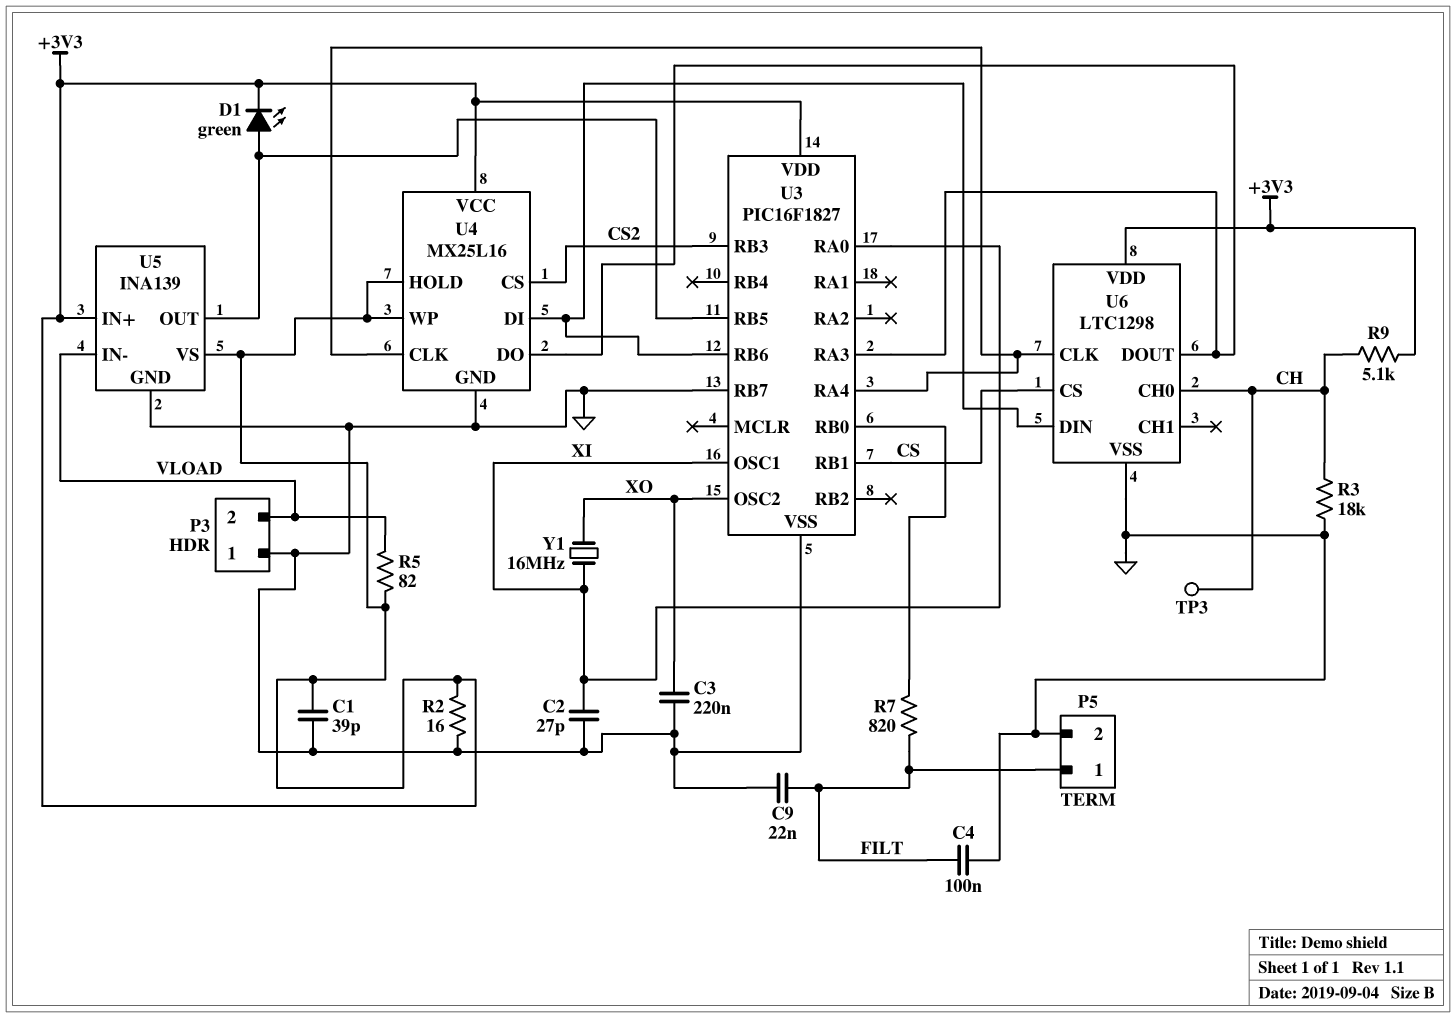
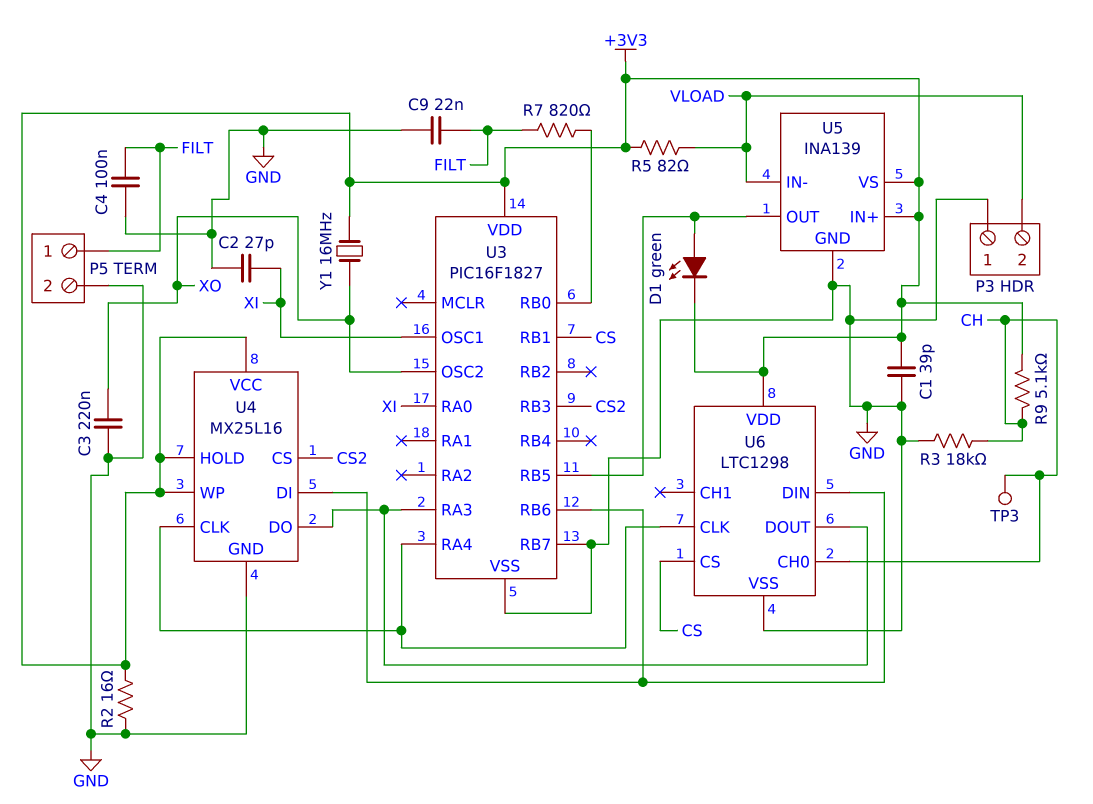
Y1: 16MHz (XI, XO) -> 16MHz (+3V3, XO)

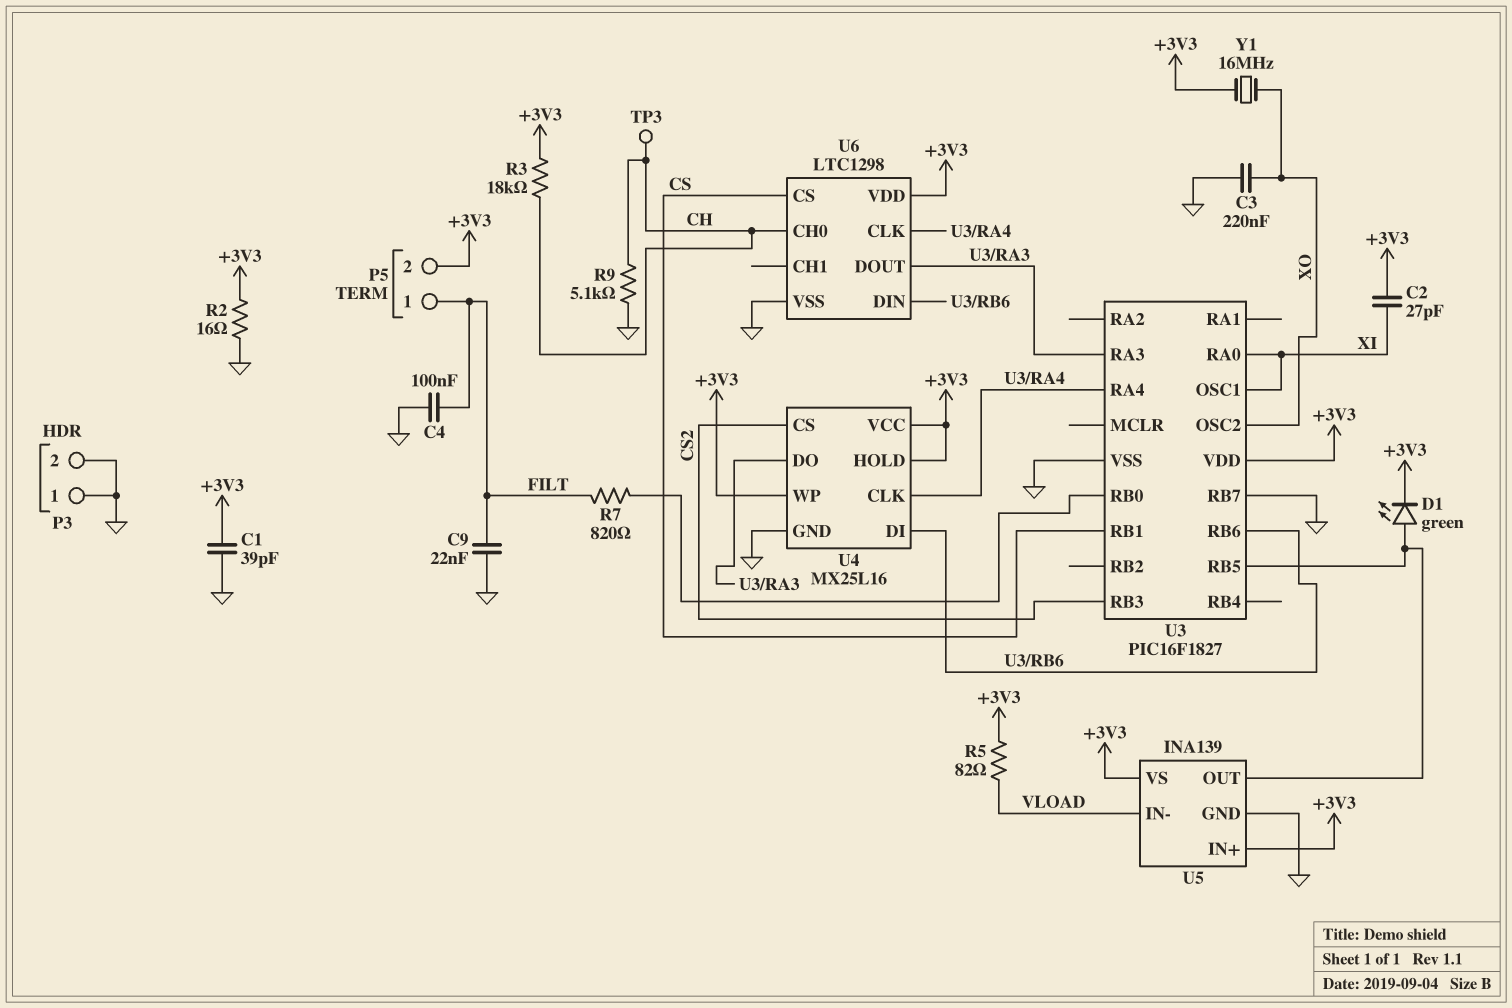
C2: 27pF (GND, XI) -> 27pF (+3V3, XI)
P3 pin 2: VLOAD -> GND
P5 pin 2: GND -> +3V3
R3: 18k (CH, GND) -> 18k (+3V3, CH)
R9: 5.1k (+3V3, CH) -> 5.1k (CH, GND)

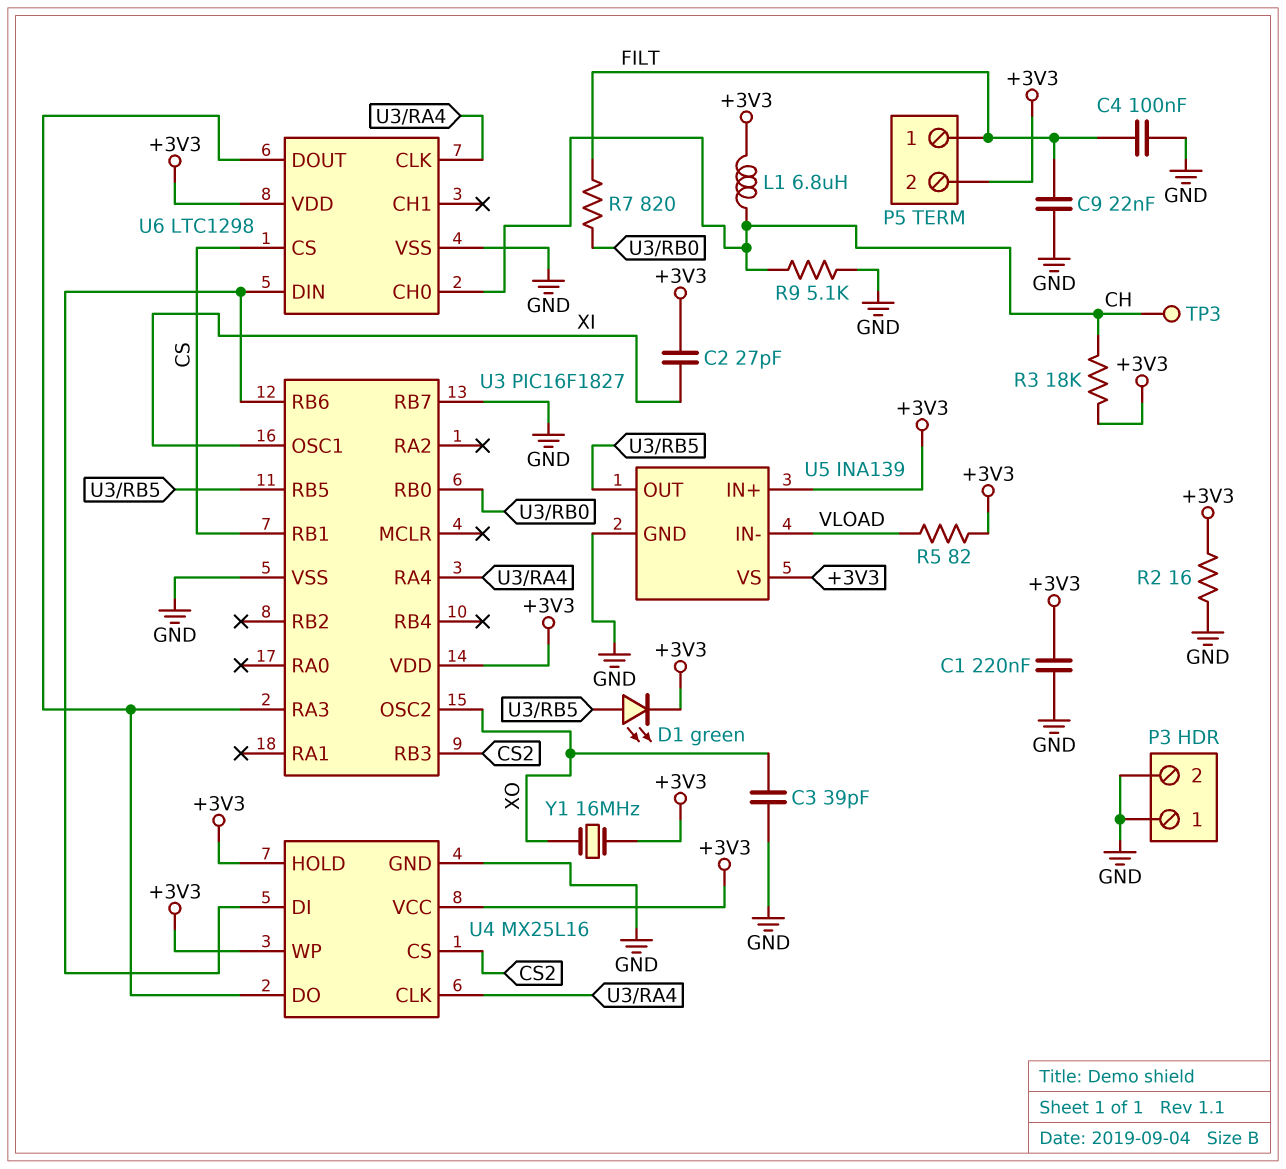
C1: 39pF (+3V3, GND) -> 220nF (+3V3, GND)
C3: 220nF (GND, XO) -> 39pF (GND, XO)
L1: none -> 6.8uH (+3V3, CH)
U3 pin RA0: XI -> none

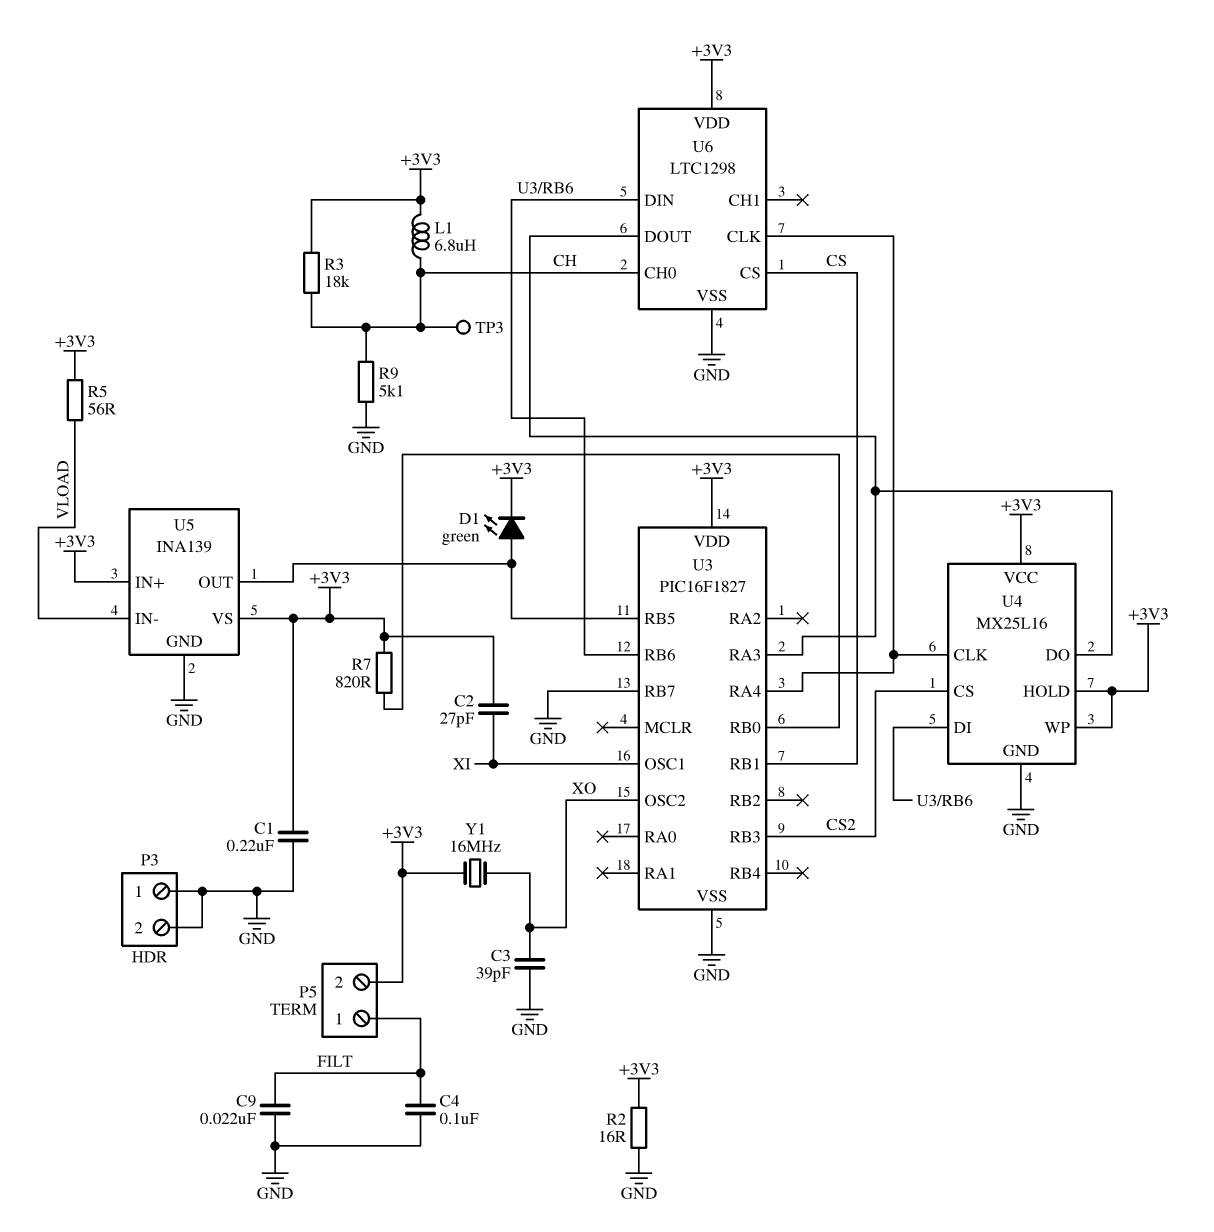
R5: 82 (+3V3, VLOAD) -> 56 (+3V3, VLOAD)
R7: 820 (FILT, U3/RB0) -> 820 (+3V3, U3/RB0)

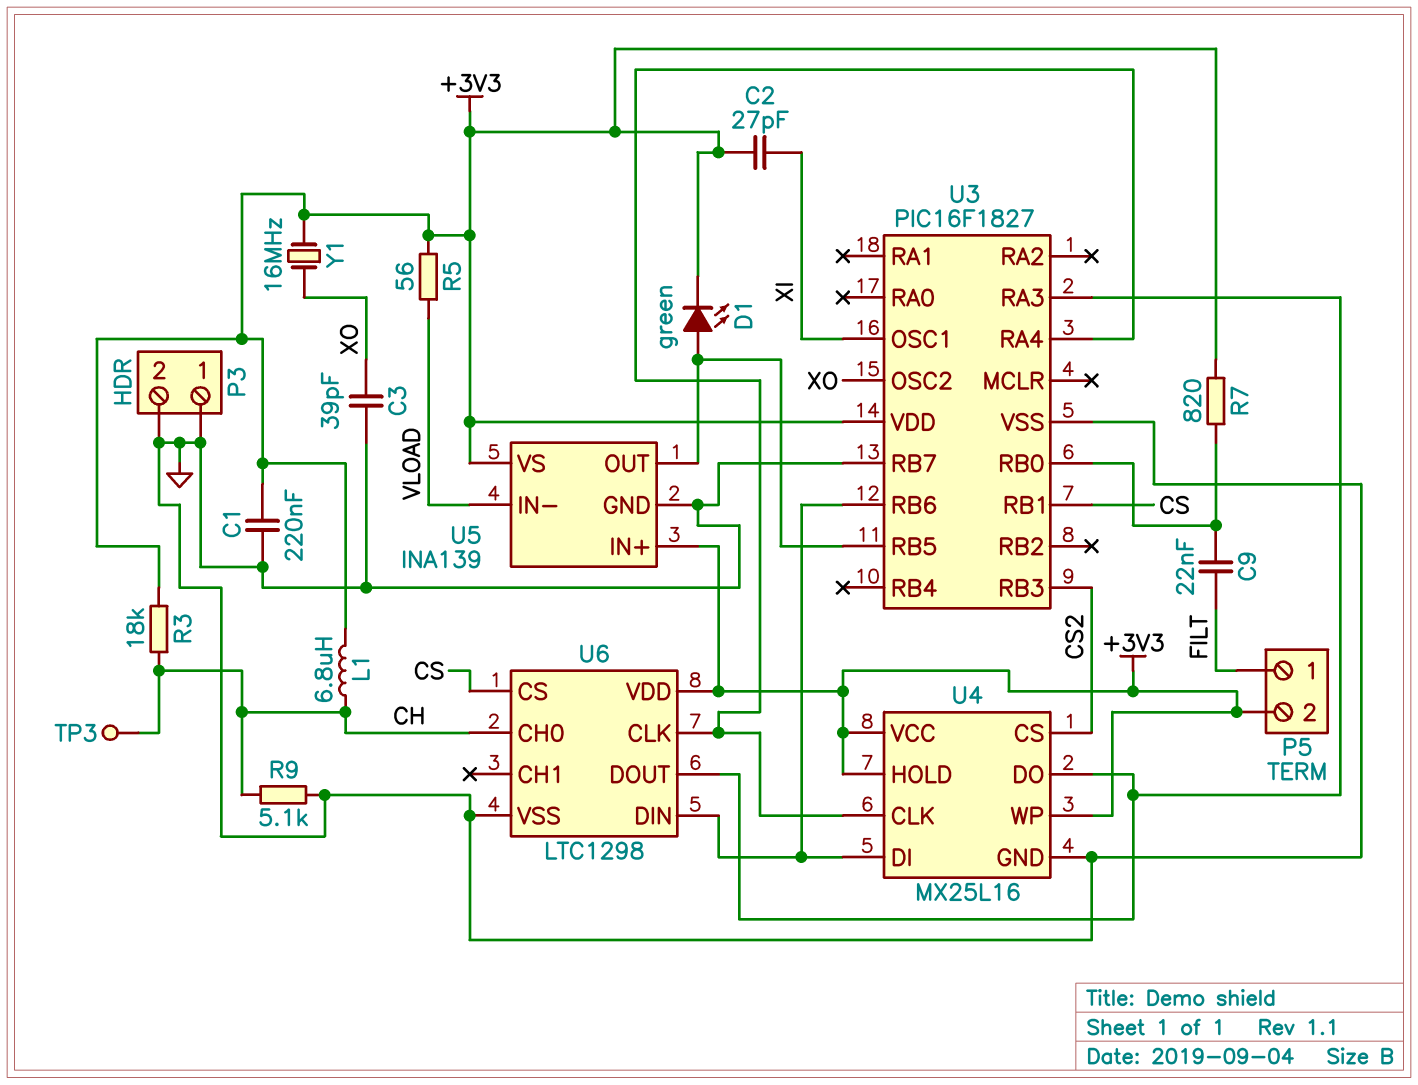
C4: 100nF (FILT, GND) -> none
C9: 22nF (FILT, GND) -> 22nF (FILT, U3/RB0)
R2: 16 (+3V3, GND) -> none

